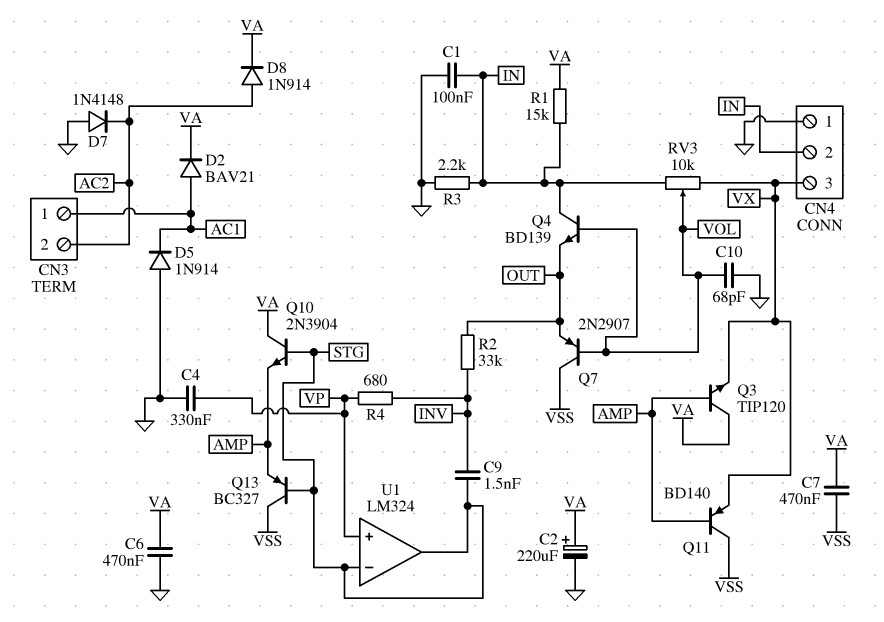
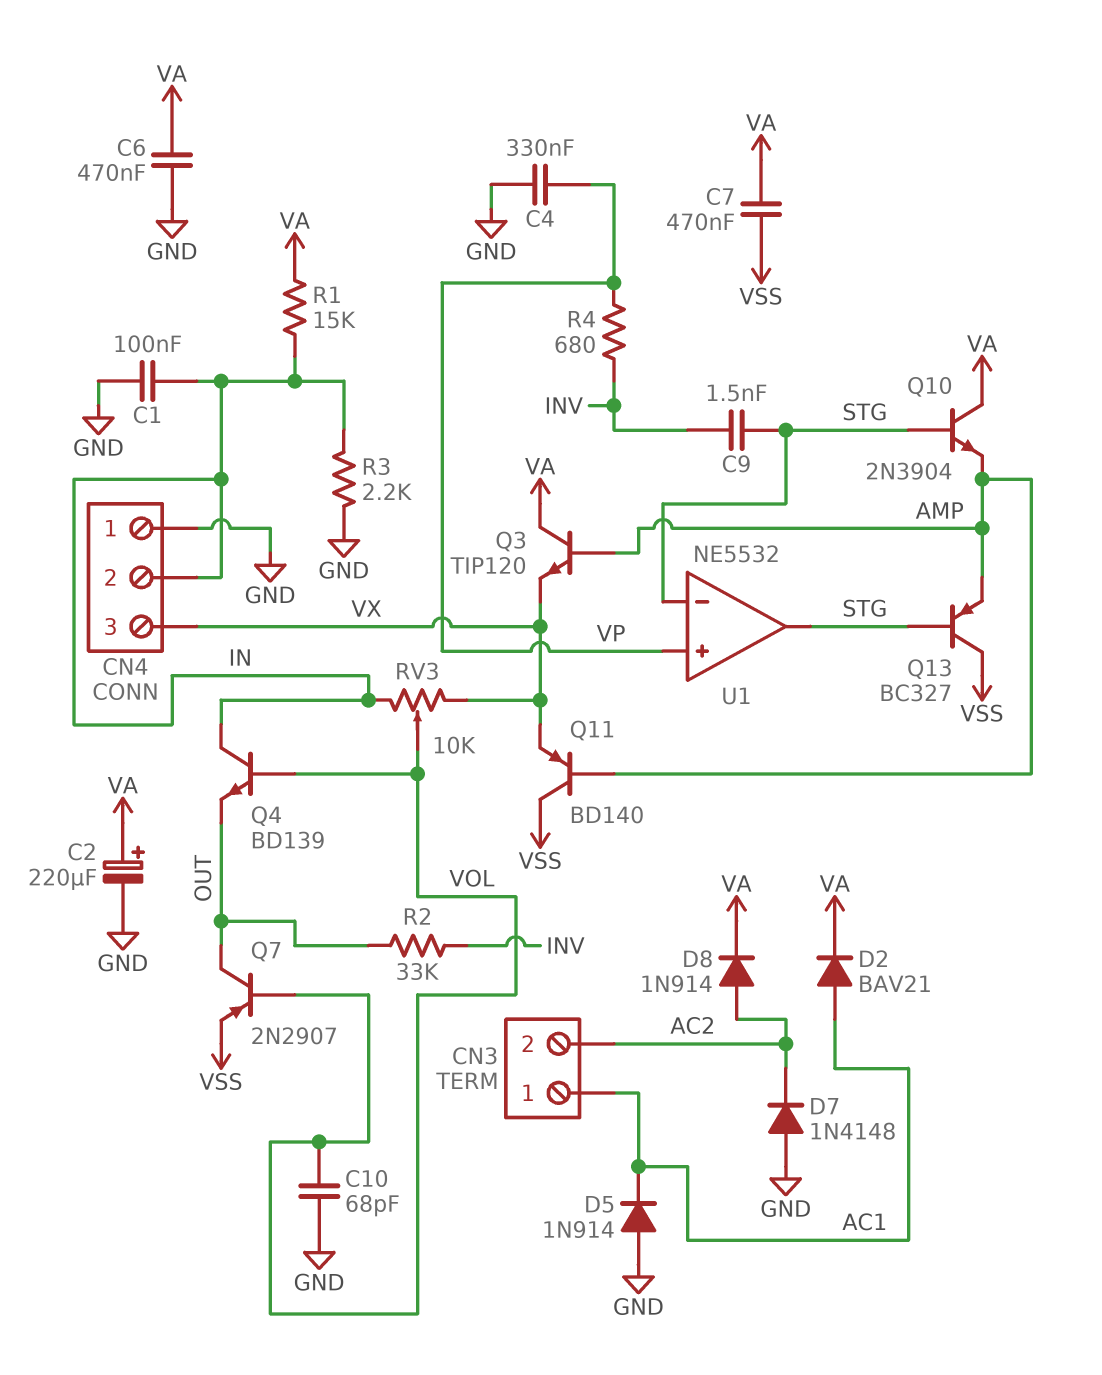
Q7: PNP 2N2907 (B VOL, C VSS, E OUT) -> PNP 2N2907 (B VOL, C OUT, E VSS)
U1: LM324 -> NE5532

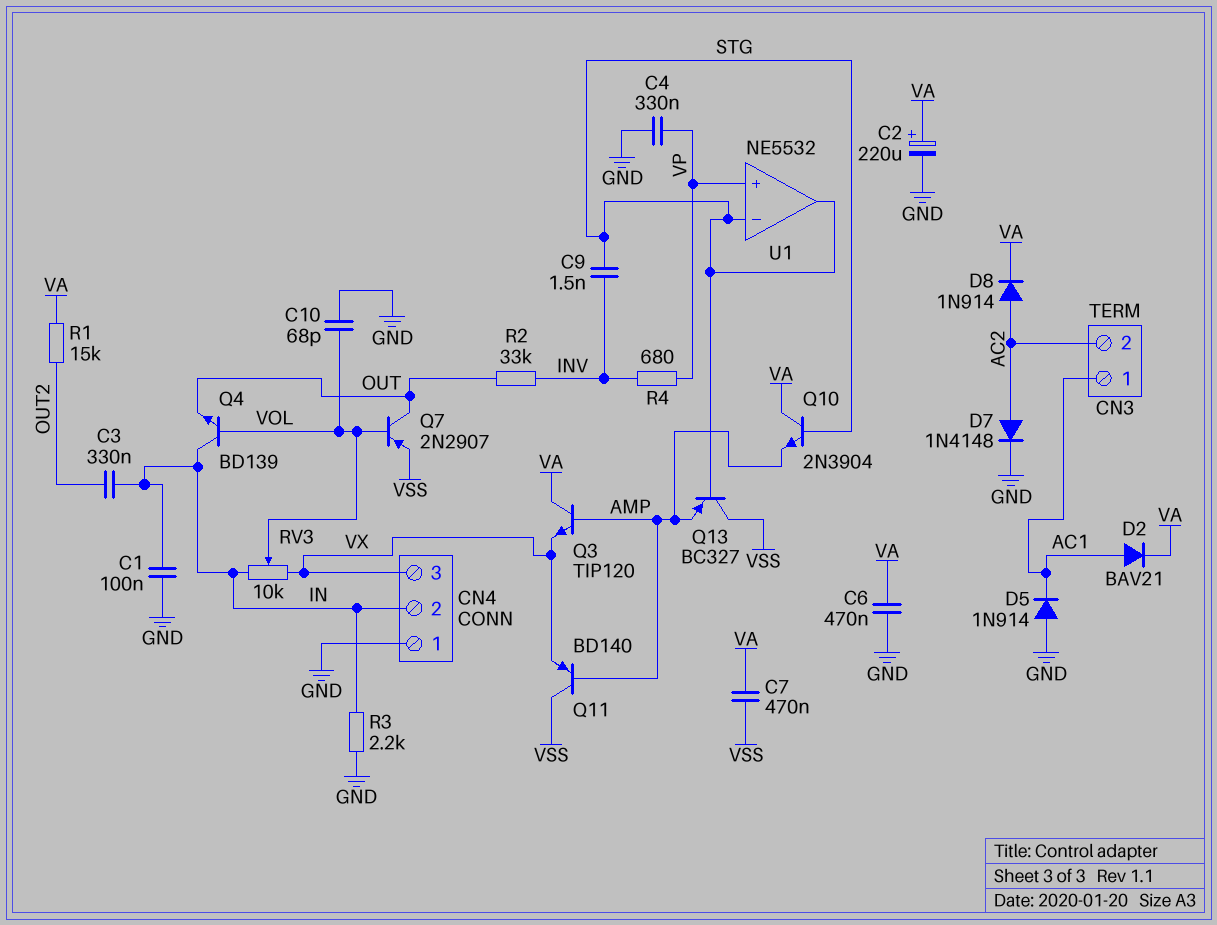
C3: none -> 330nF (IN, OUT2)
D7: diode 1N4148 (A GND, K AC2) -> diode 1N4148 (A AC2, K GND)
R1: 15k (IN, VA) -> 15k (OUT2, VA)

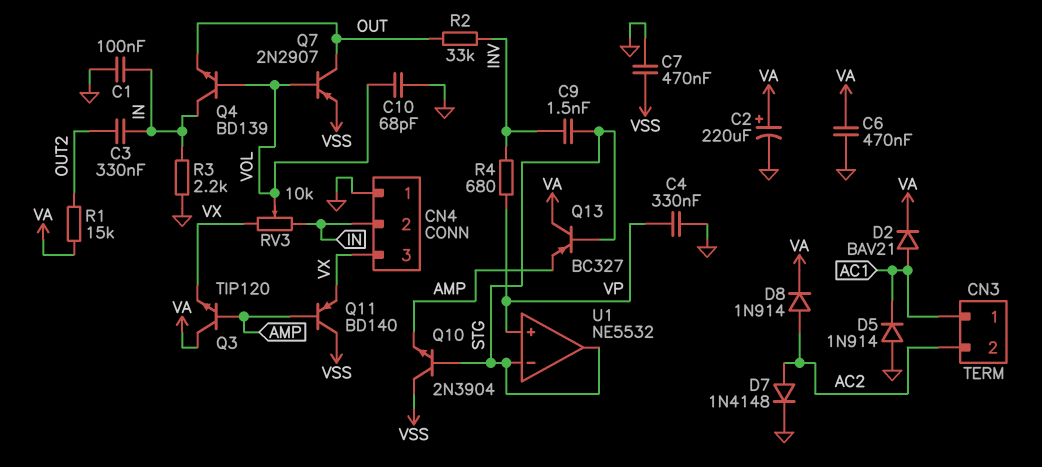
C7: 470nF (VA, VSS) -> 470nF (GND, VSS)
Q10: NPN 2N3904 (B STG, C VA, E AMP) -> NPN 2N3904 (B STG, C VSS, E AMP)
Q13: PNP BC327 (B STG, C VSS, E AMP) -> PNP BC327 (B STG, C VA, E AMP)

